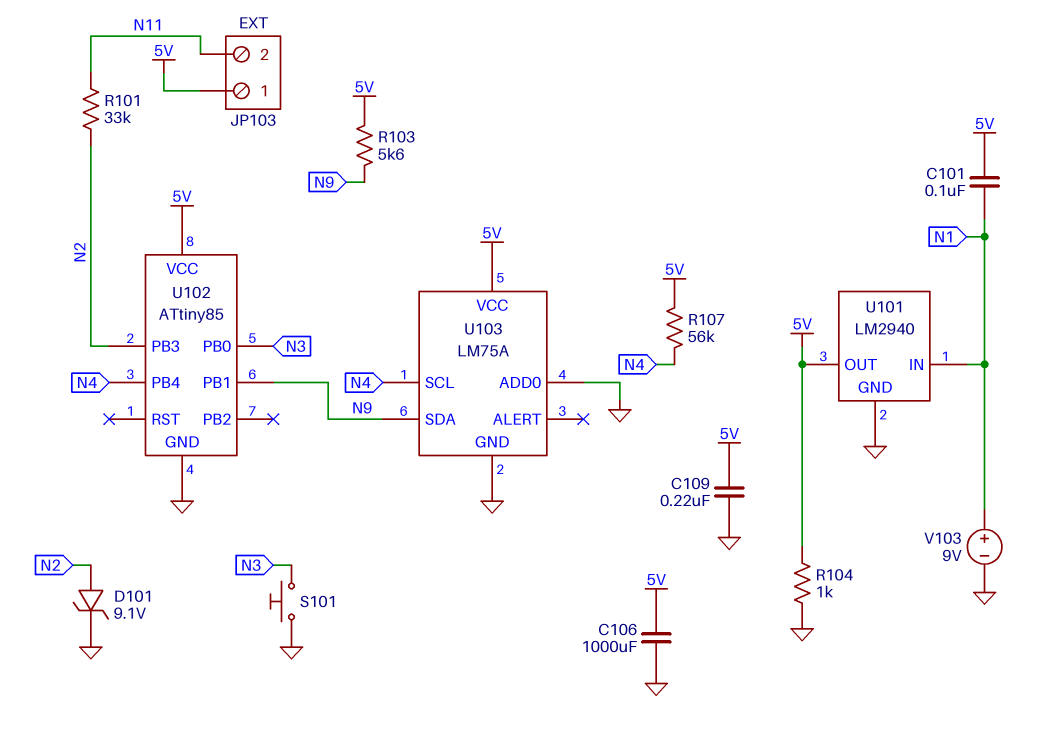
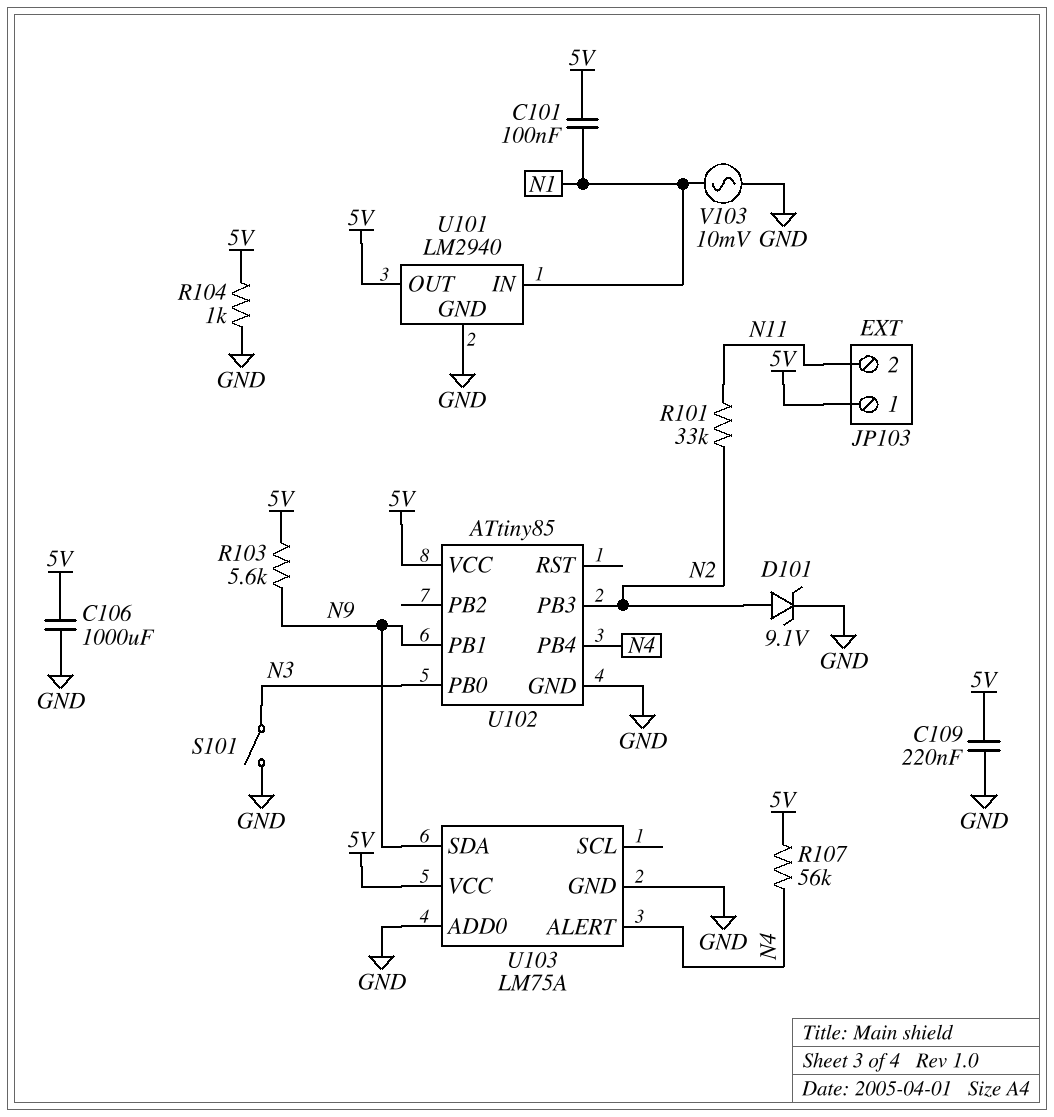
S101: button (GND, N3) -> switch (GND, N3)
U103 pin ALERT: none -> N4
U103 pin SCL: N4 -> none
V103: 9V (plus N1, minus GND) -> AC 10mV (GND, N1)

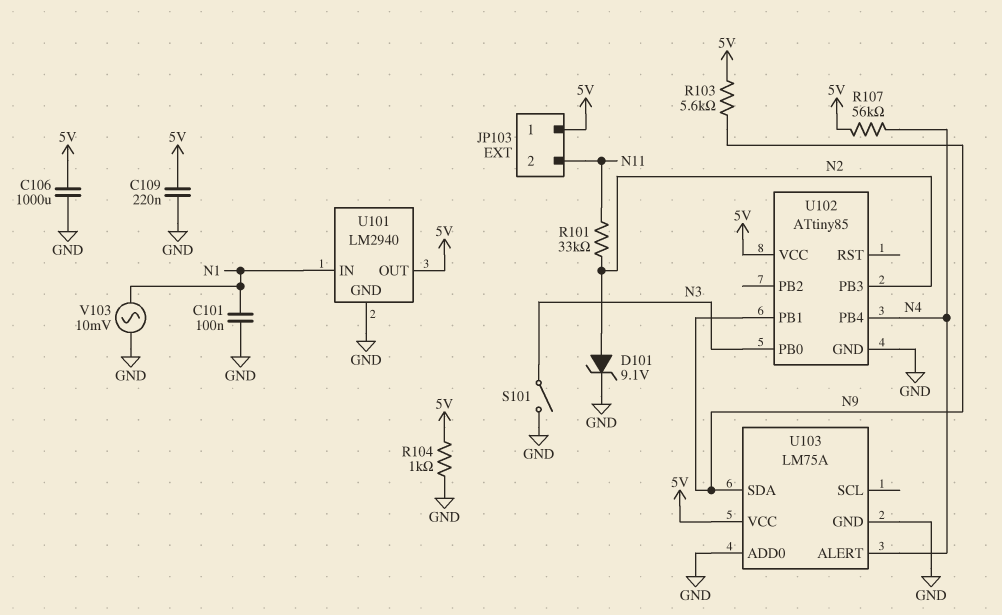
C101: 100nF (5V, N1) -> 100nF (GND, N1)

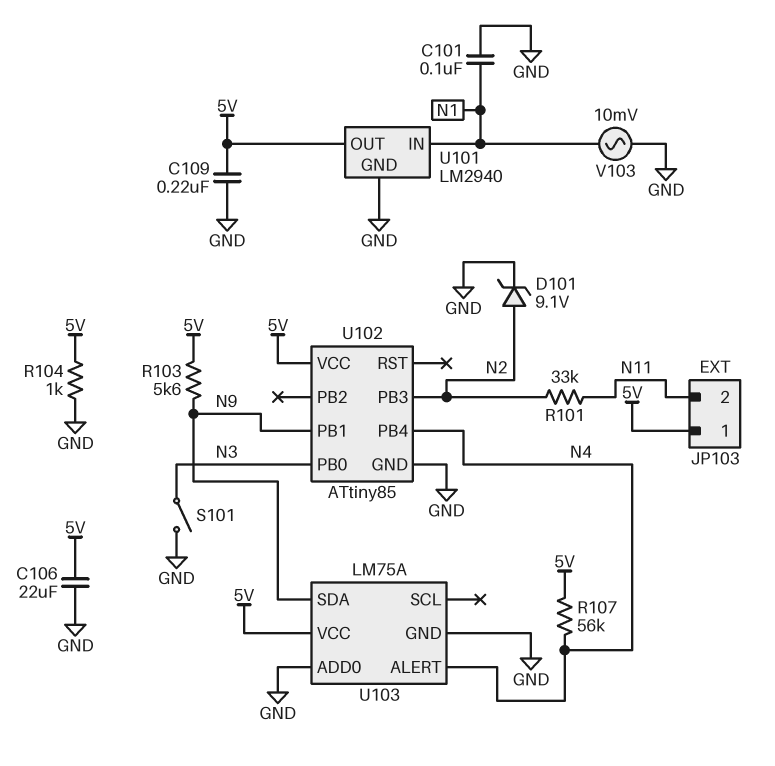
C106: 1000uF (5V, GND) -> 22uF (5V, GND)

